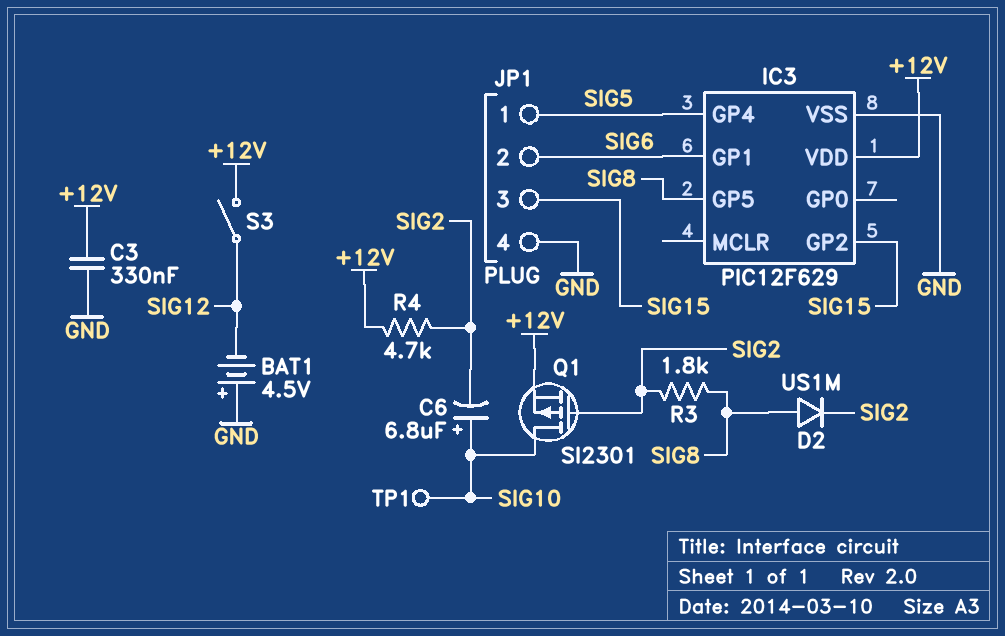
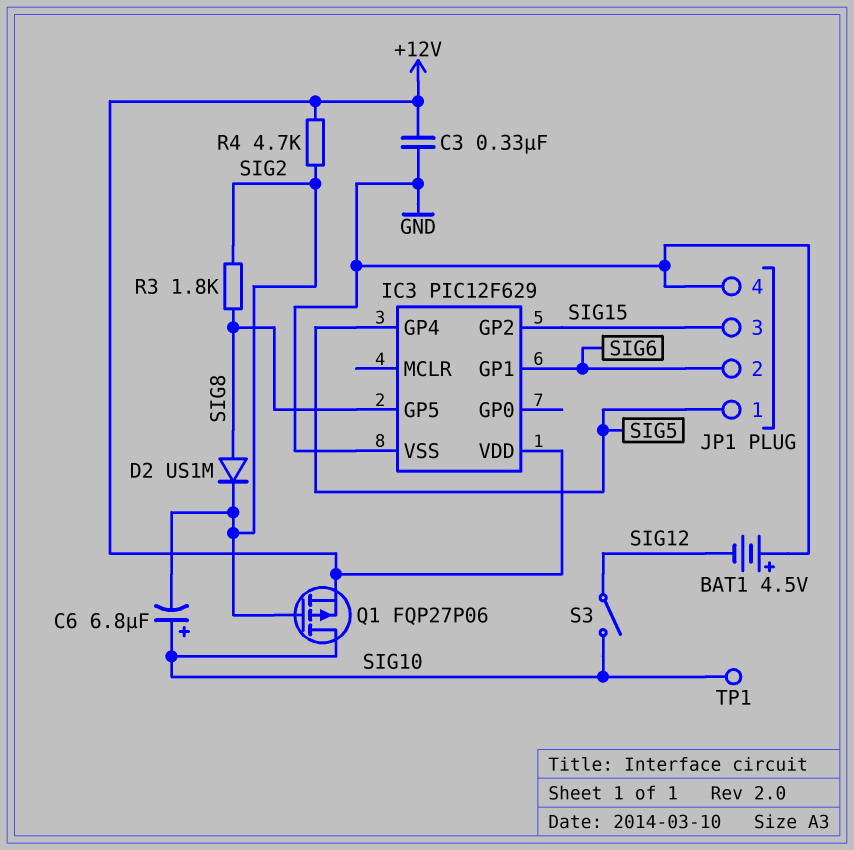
Q1: PMOS SI2301 (G SIG2, D SIG10, S +12V) -> PMOS FQP27P06 (G SIG2, D SIG10, S +12V)
S3: switch (+12V, SIG12) -> switch (SIG10, SIG12)

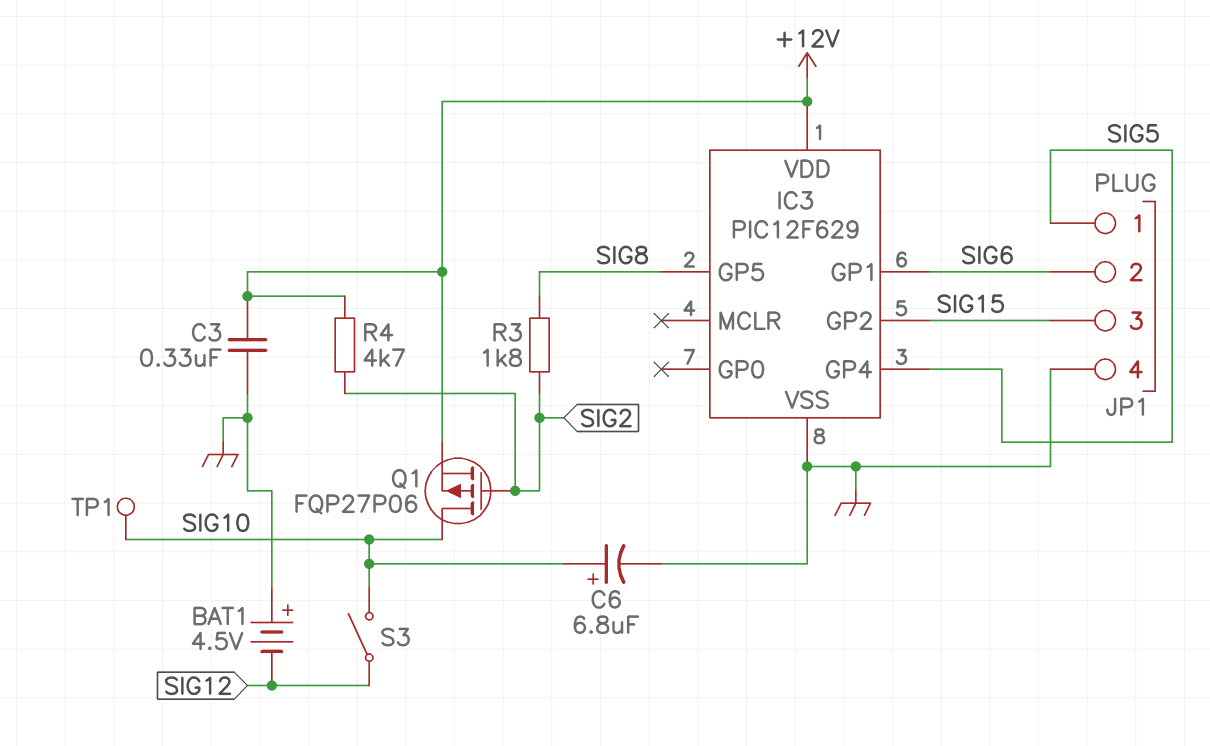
C6: 6.8uF (plus SIG10, minus SIG2) -> 6.8uF (plus SIG10, minus GND)
D2: diode US1M (A SIG8, K SIG2) -> none

